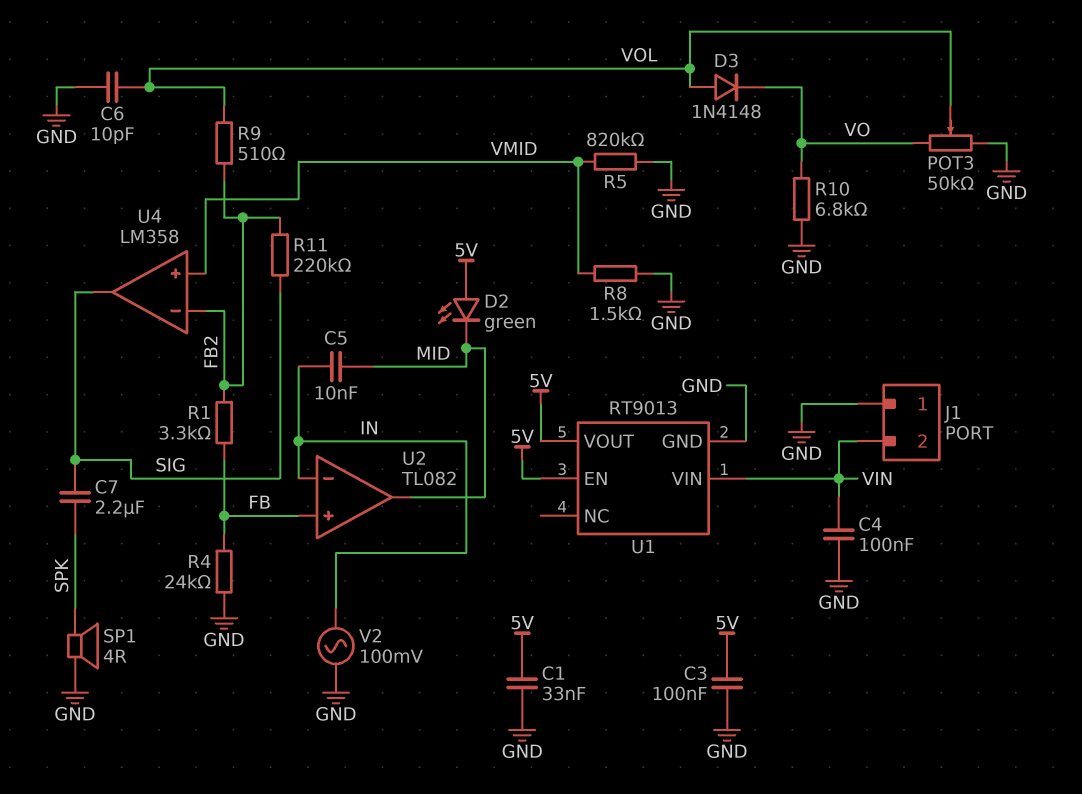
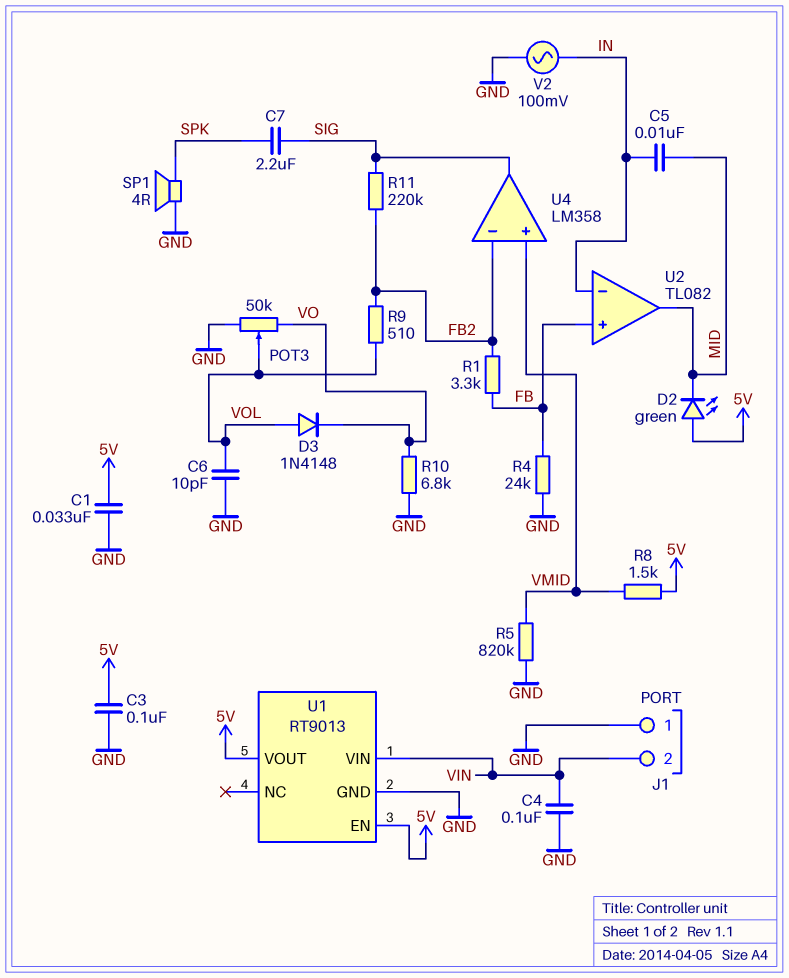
R8: 1.5k (GND, VMID) -> 1.5k (5V, VMID)

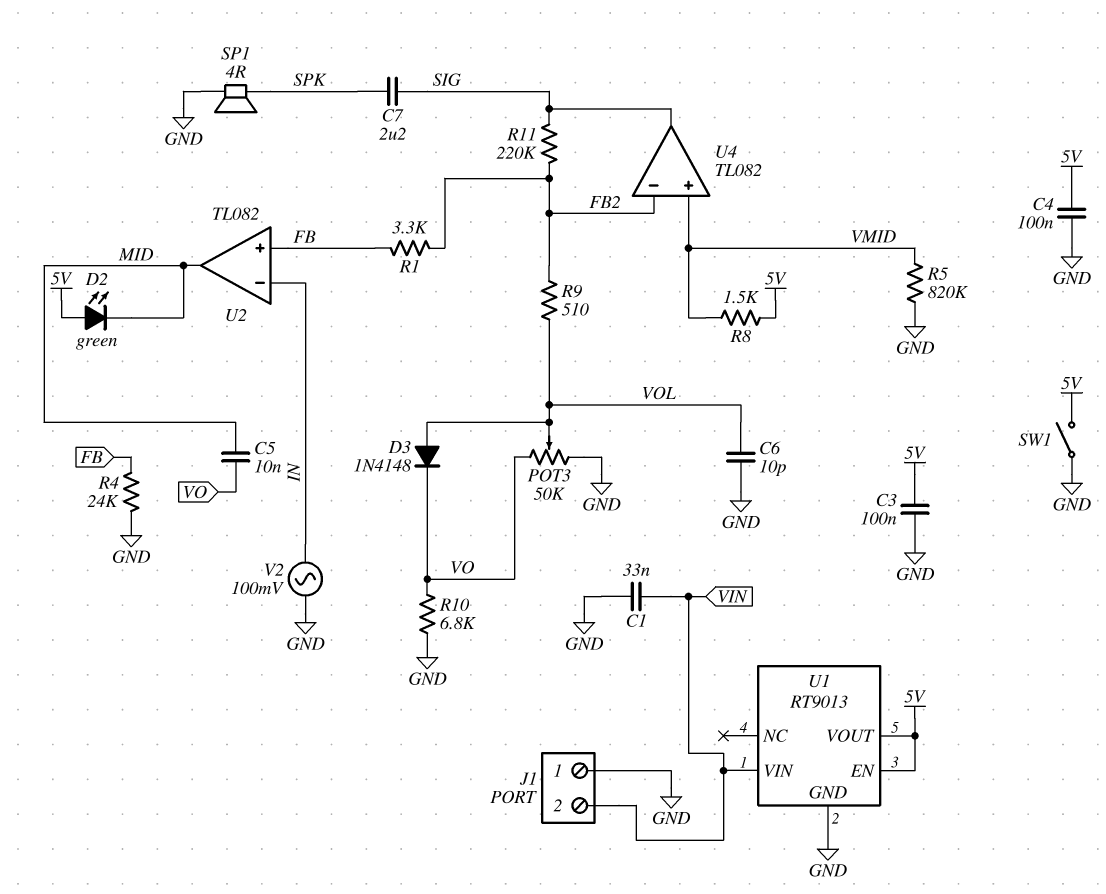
C1: 33nF (5V, GND) -> 33nF (GND, VIN)
C4: 100nF (GND, VIN) -> 100nF (5V, GND)
C5: 10nF (IN, MID) -> 10nF (MID, VO)
SW1: none -> switch (5V, GND)
U4: LM358 -> TL082

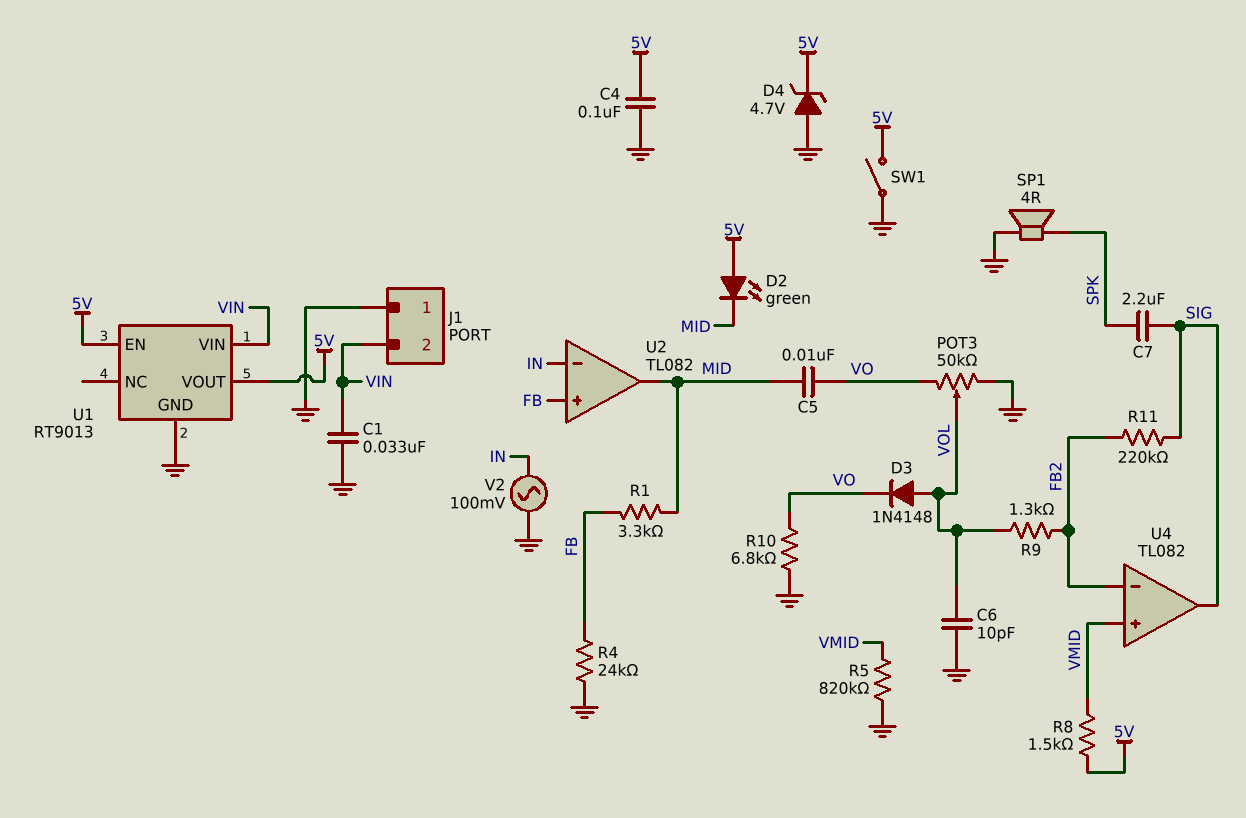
C3: 100nF (5V, GND) -> none
D4: none -> zener 4.7V (A GND, K 5V)
R1: 3.3k (FB, FB2) -> 3.3k (FB, MID)
R9: 510 (FB2, VOL) -> 1.3k (FB2, VOL)

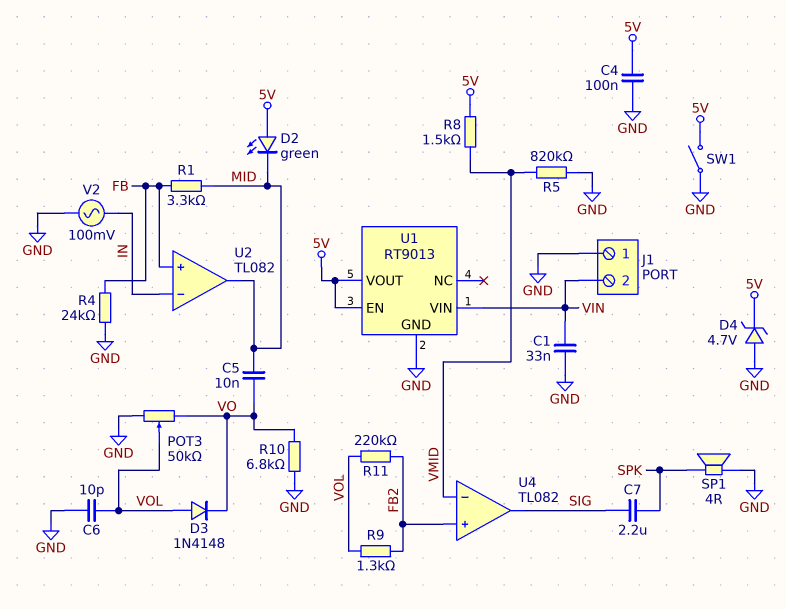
R11: 220k (FB2, SIG) -> 220k (FB2, VOL)
U4 pin in+: VMID -> FB2
U4 pin in-: FB2 -> VMID

